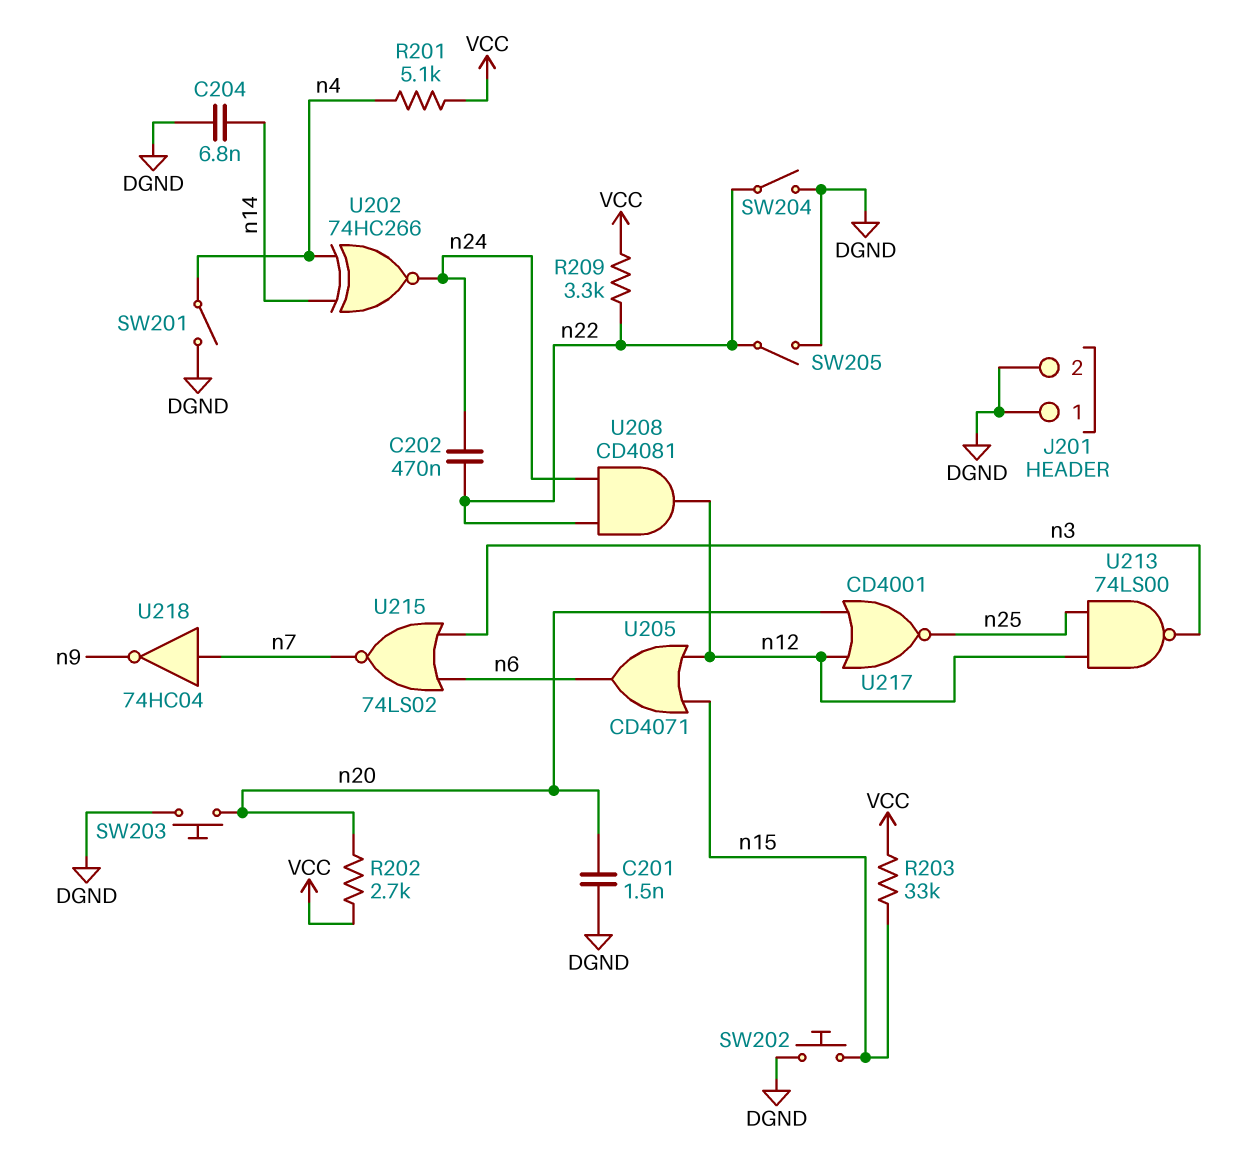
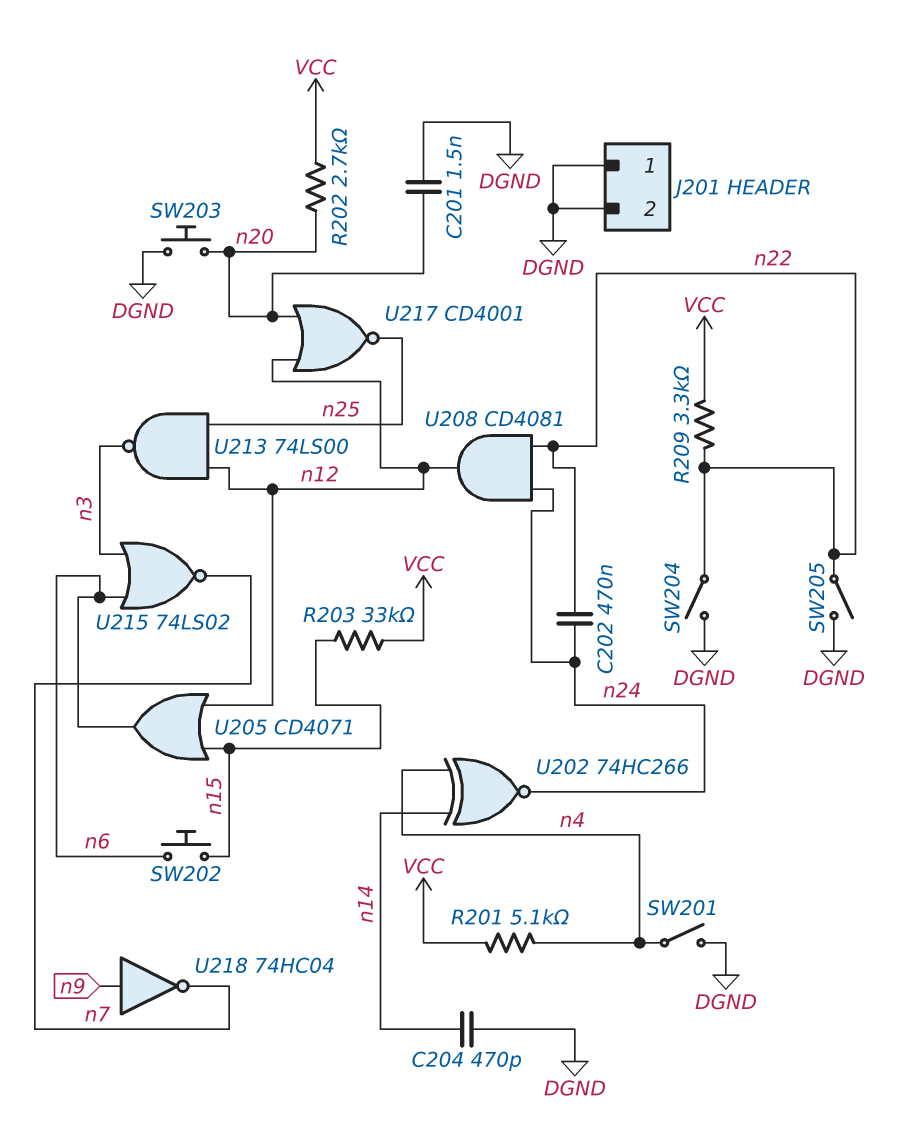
C204: 6.8nF (DGND, n14) -> 470pF (DGND, n14)
SW202: button (DGND, n15) -> button (n6, n15)
U218: NOT 74HC04 (in n7, out n9) -> NOT 74HC04 (in n9, out n7)

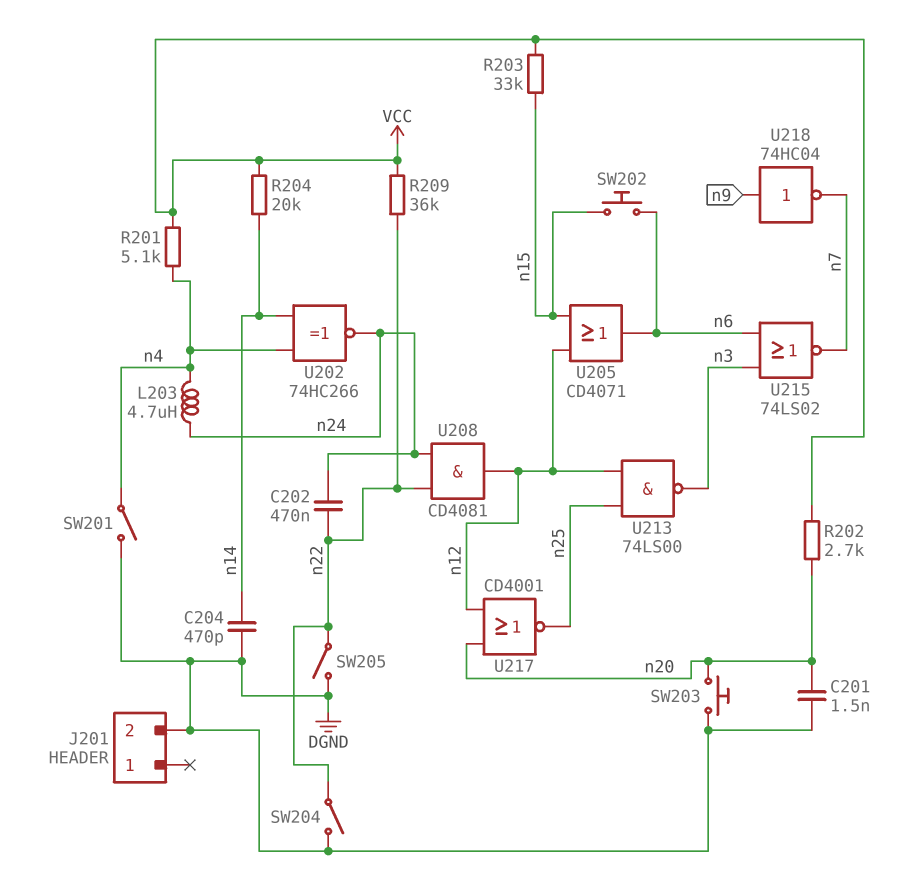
J201 pin 1: DGND -> none
L203: none -> 4.7uH (n4, n24)
R204: none -> 20k (VCC, n14)
R209: 3.3k (VCC, n22) -> 36k (VCC, n22)

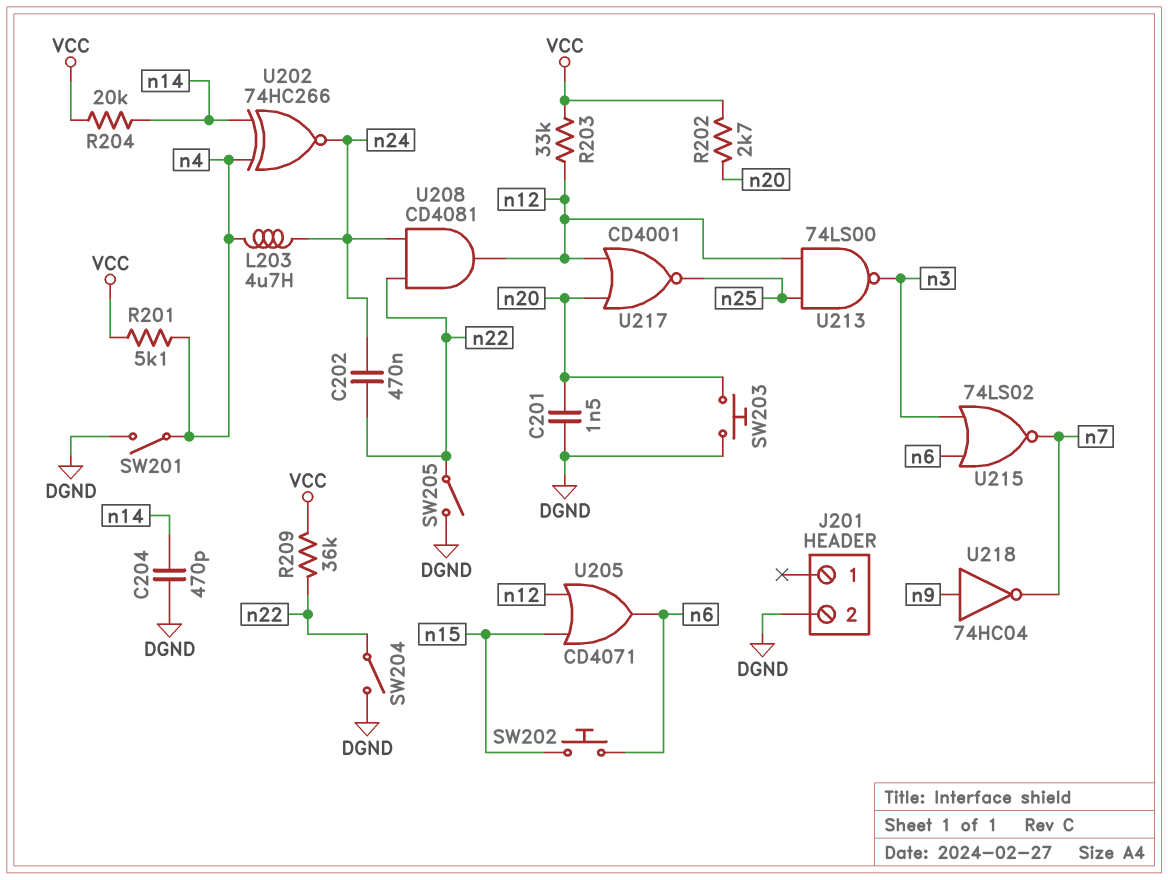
R203: 33k (VCC, n15) -> 33k (VCC, n12)

